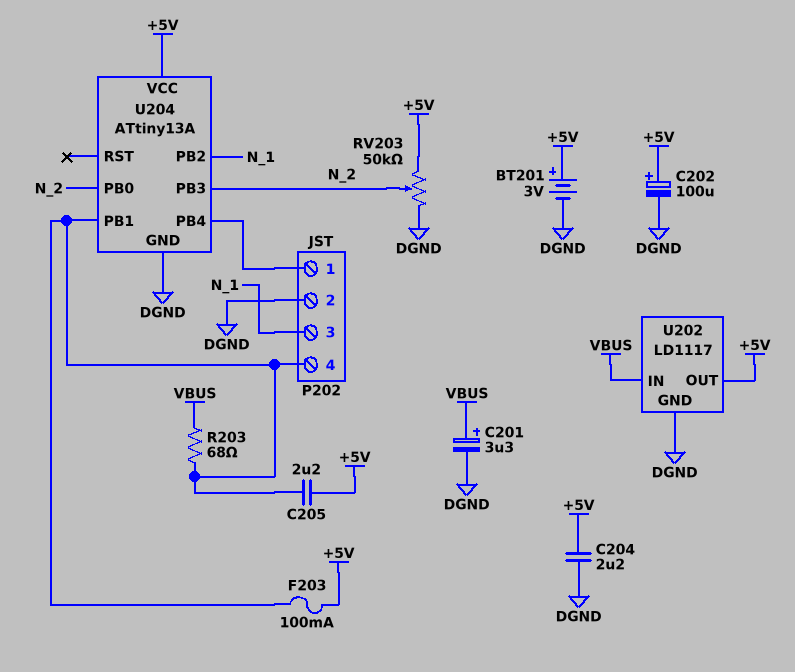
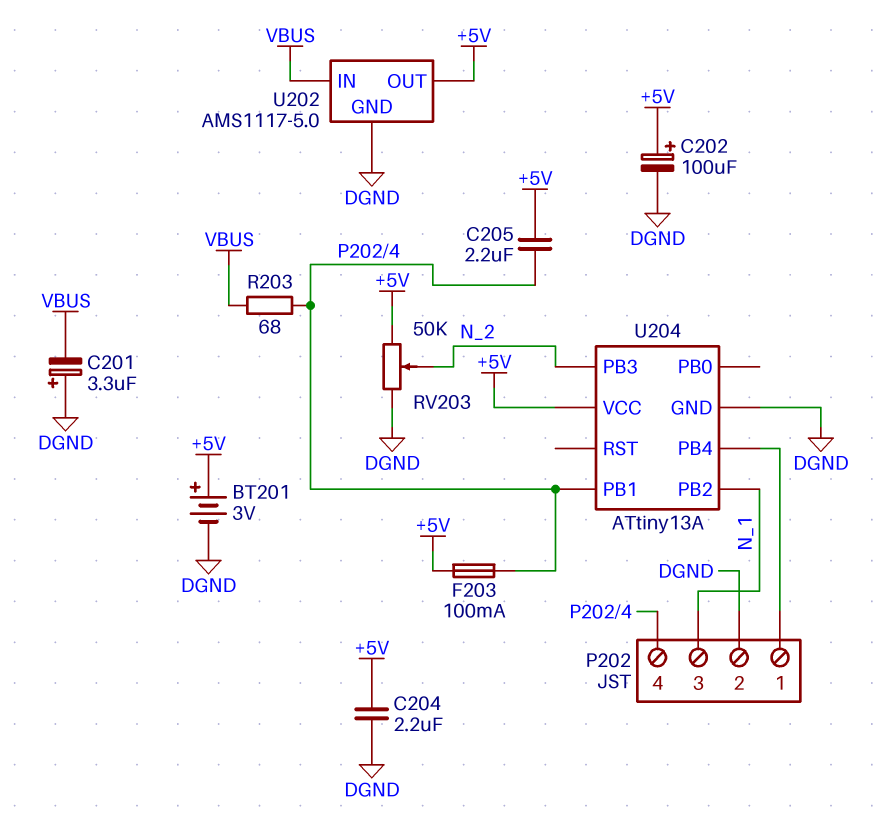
C201: 3.3uF (plus VBUS, minus DGND) -> 3.3uF (plus DGND, minus VBUS)
U202: LD1117 -> AMS1117-5.0
U204 pin PB0: N_2 -> none

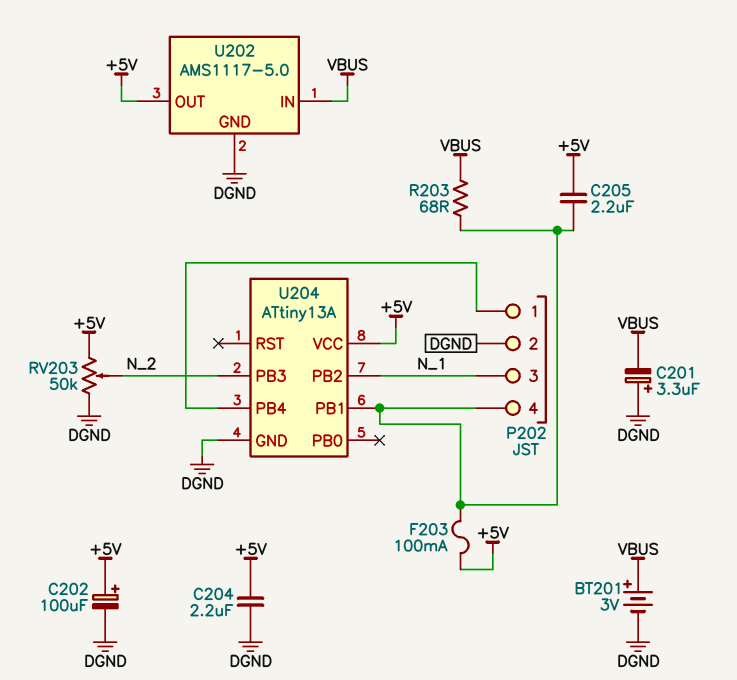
BT201: 3V (plus +5V, minus DGND) -> 3V (plus VBUS, minus DGND)

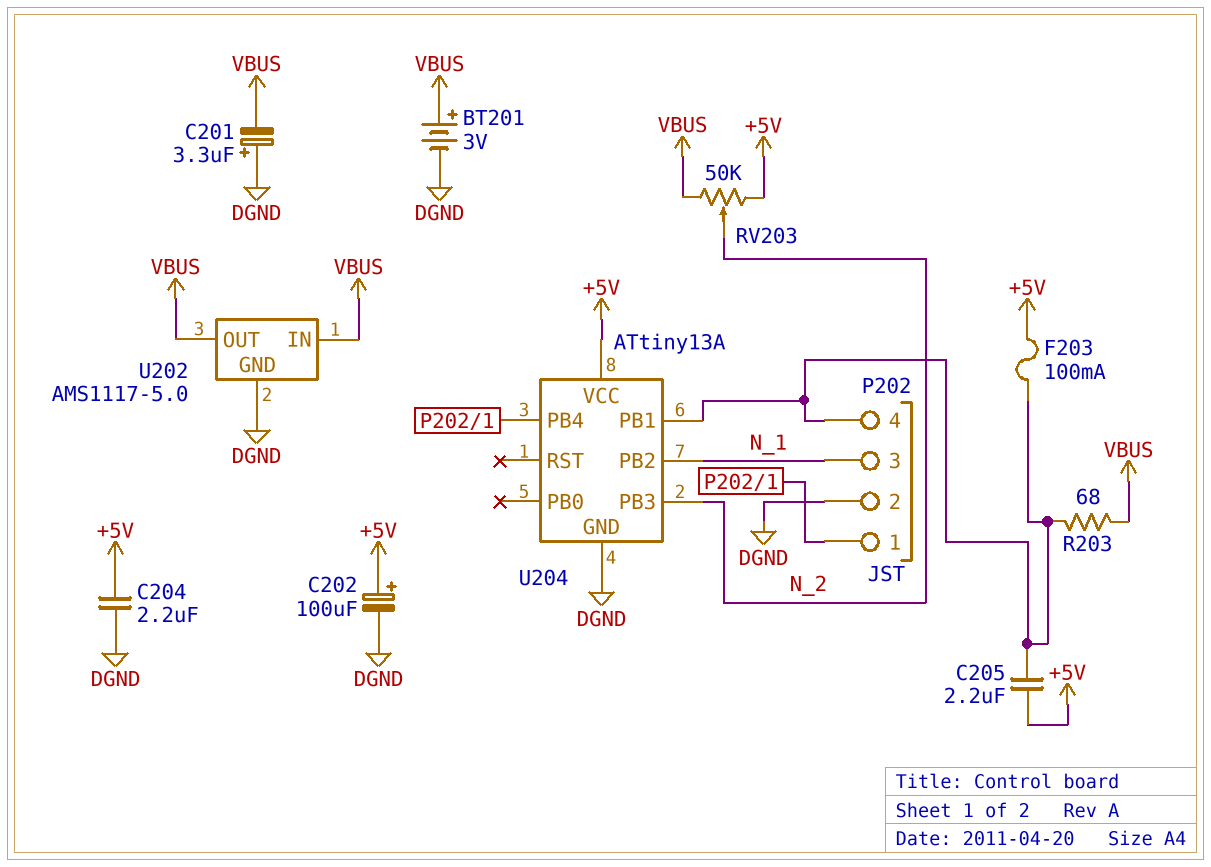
RV203: 50k (+5V, DGND, wiper N_2) -> 50k (+5V, VBUS, wiper N_2)
U202 pin OUT: +5V -> VBUS

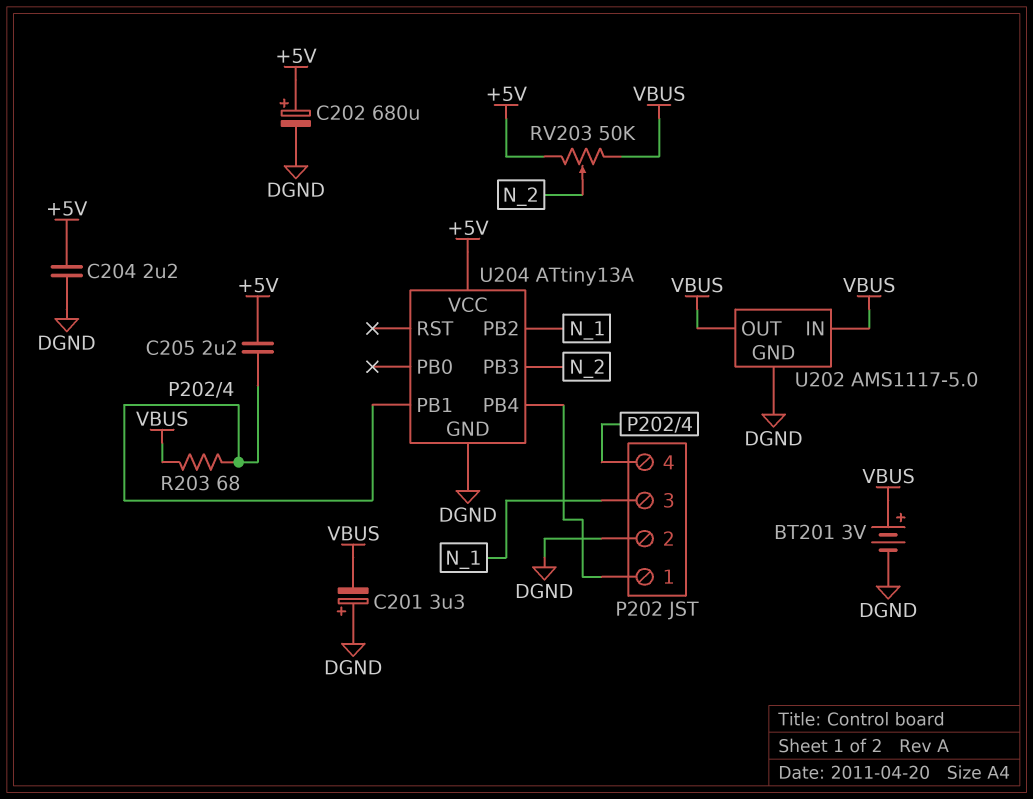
C202: 100uF (plus +5V, minus DGND) -> 680uF (plus +5V, minus DGND)
F203: 100mA (+5V, P202/4) -> none

